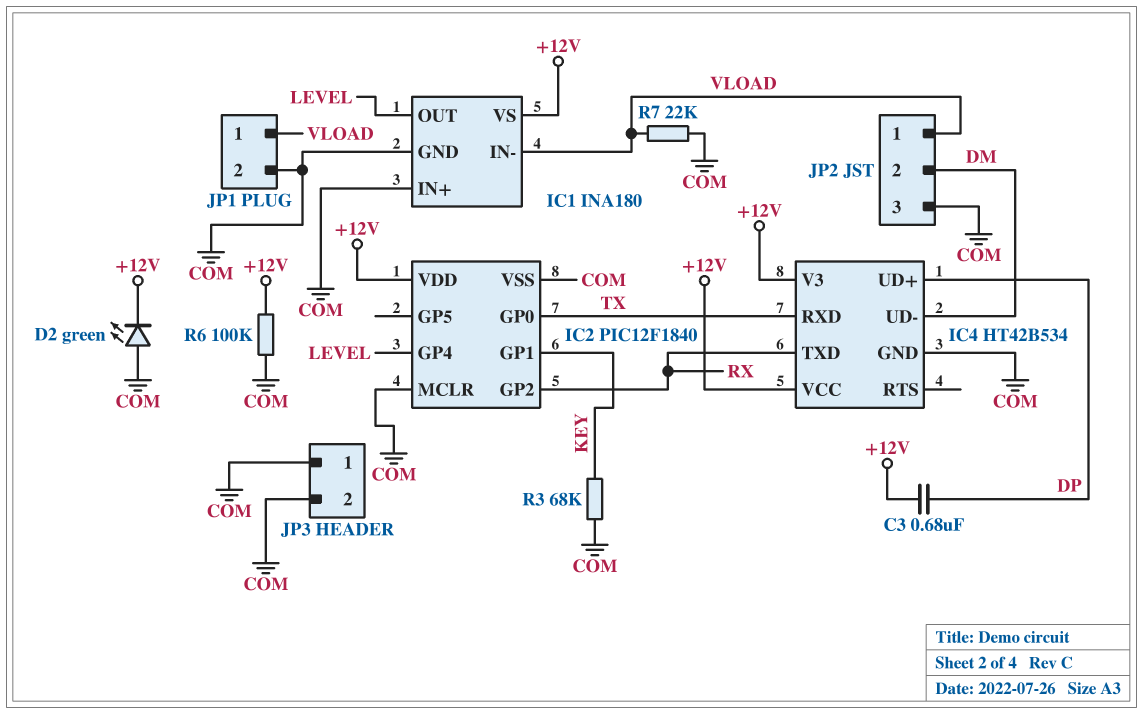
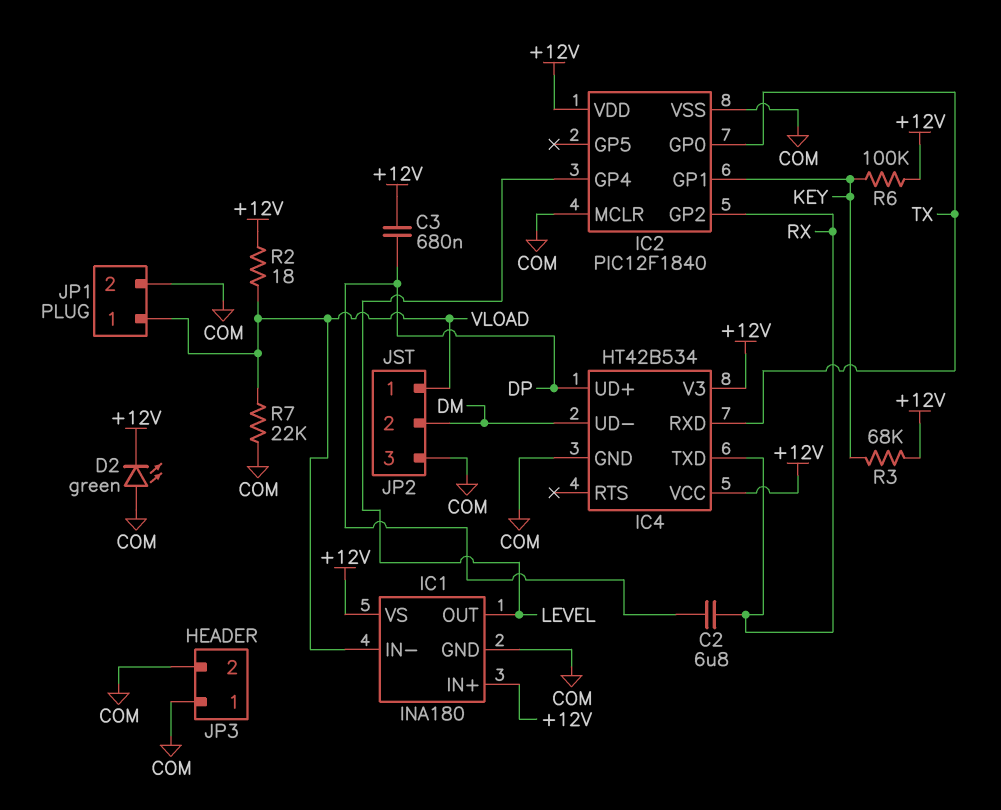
C2: none -> 6.8uF (DP, RX)
IC1 pin IN+: COM -> +12V
R2: none -> 18 (+12V, VLOAD)
R3: 68k (COM, KEY) -> 68k (+12V, KEY)
R6: 100k (+12V, COM) -> 100k (+12V, KEY)

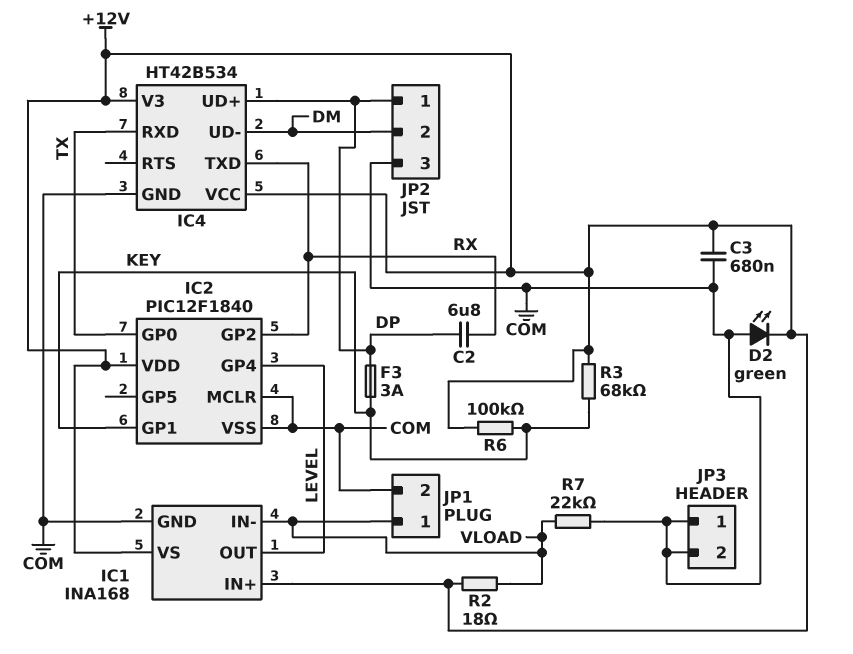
C3: 680nF (+12V, DP) -> 680nF (+12V, COM)
F3: none -> 3A (DP, KEY)
IC1: INA180 -> INA168
JP2 pin 1: VLOAD -> DP

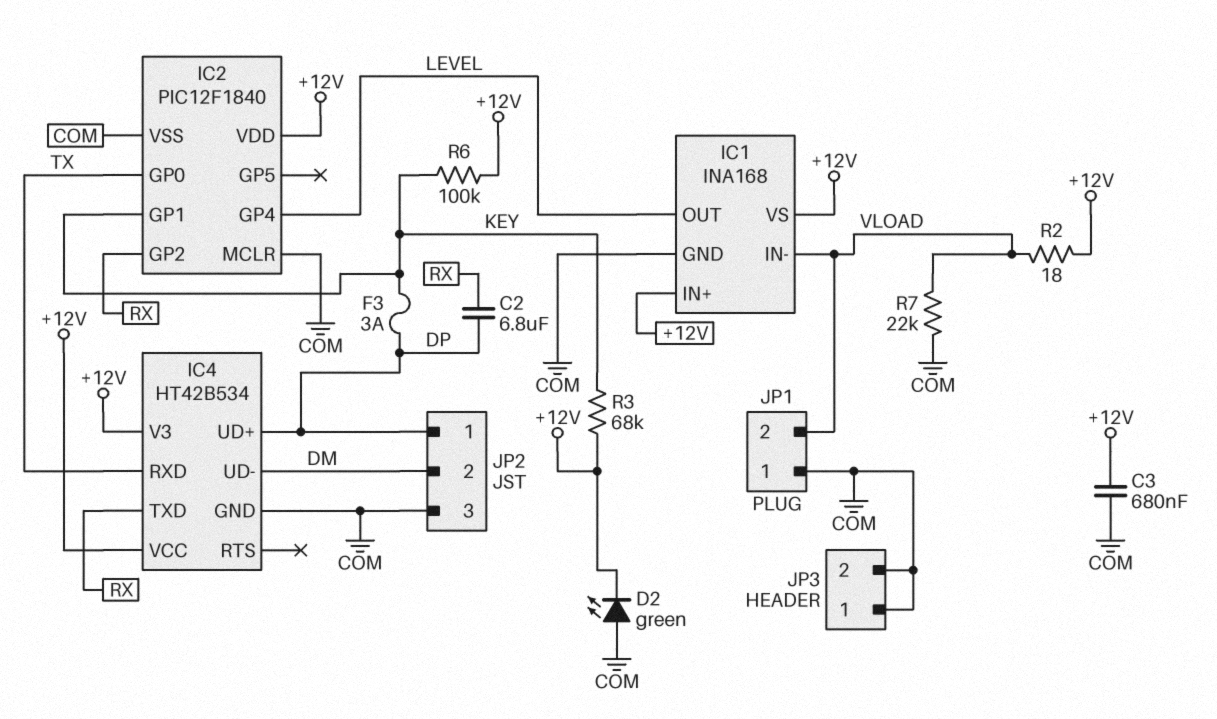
JP1 pin 1: VLOAD -> COM
JP1 pin 2: COM -> VLOAD

